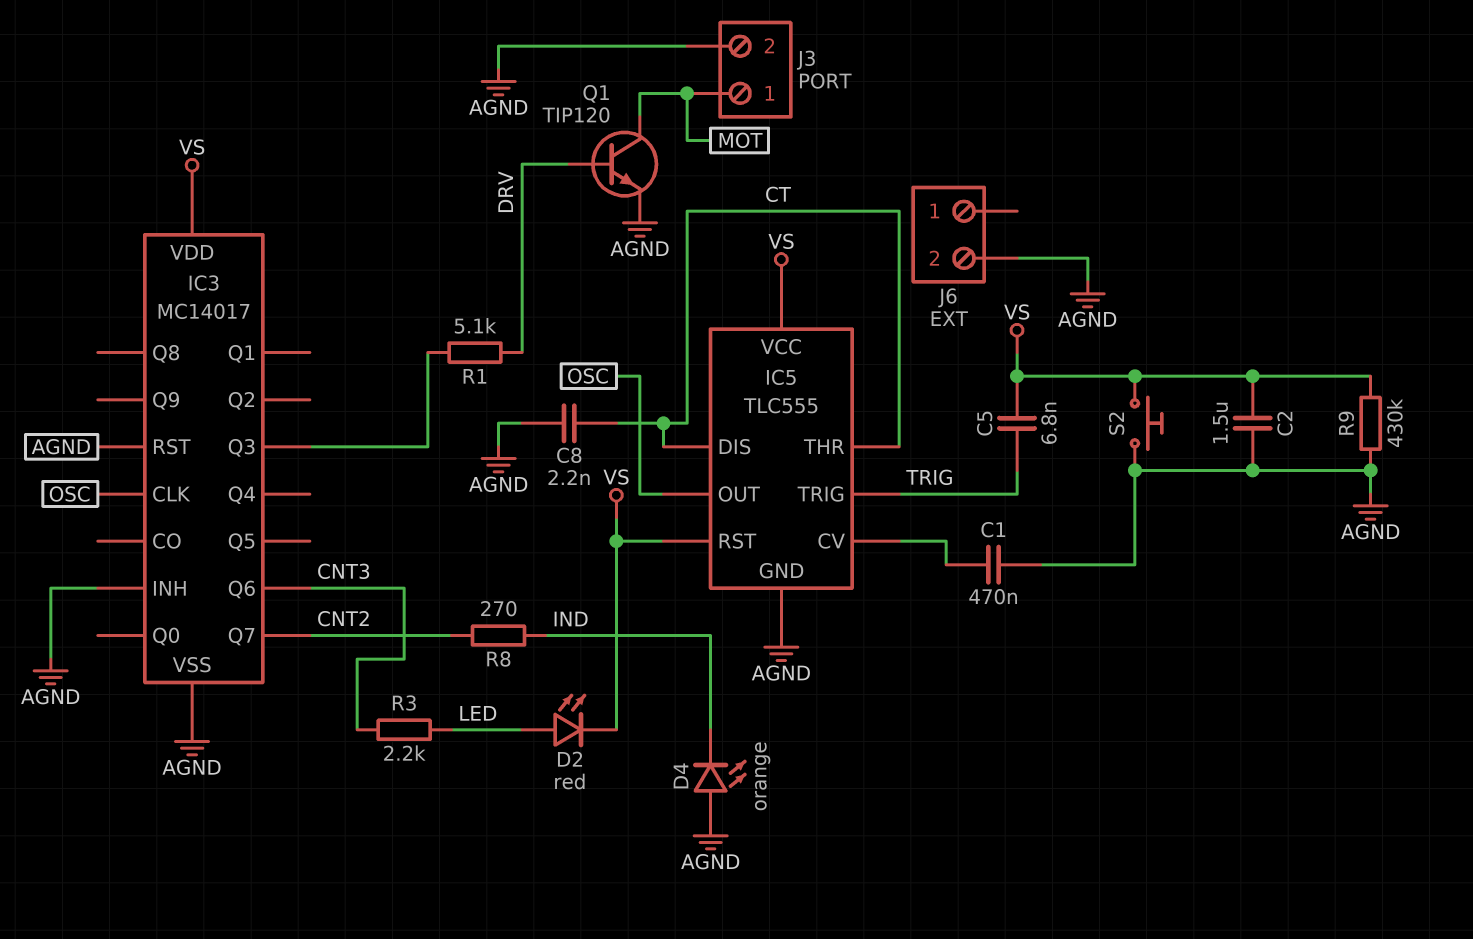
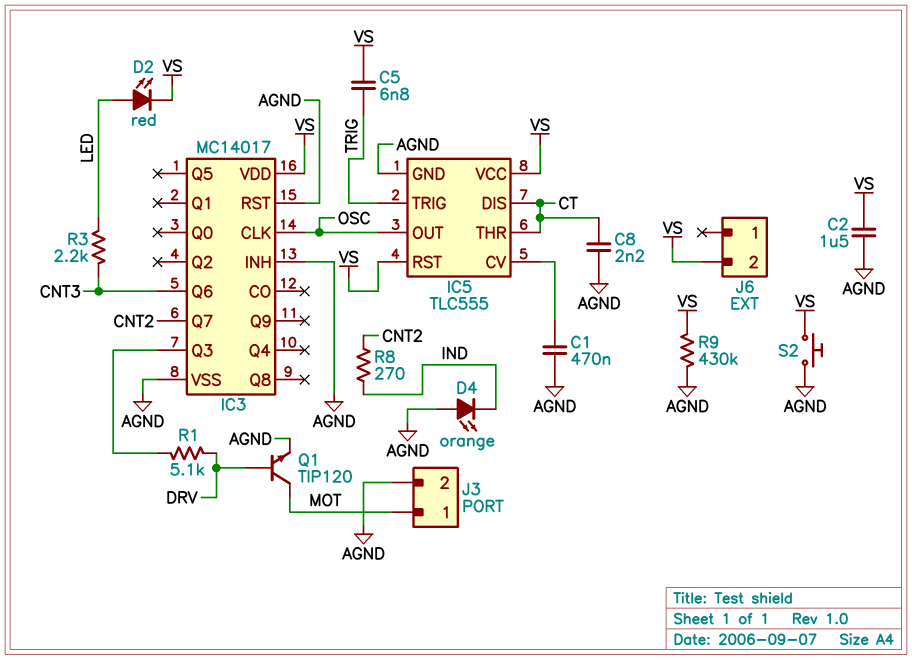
J6 pin 2: AGND -> VS

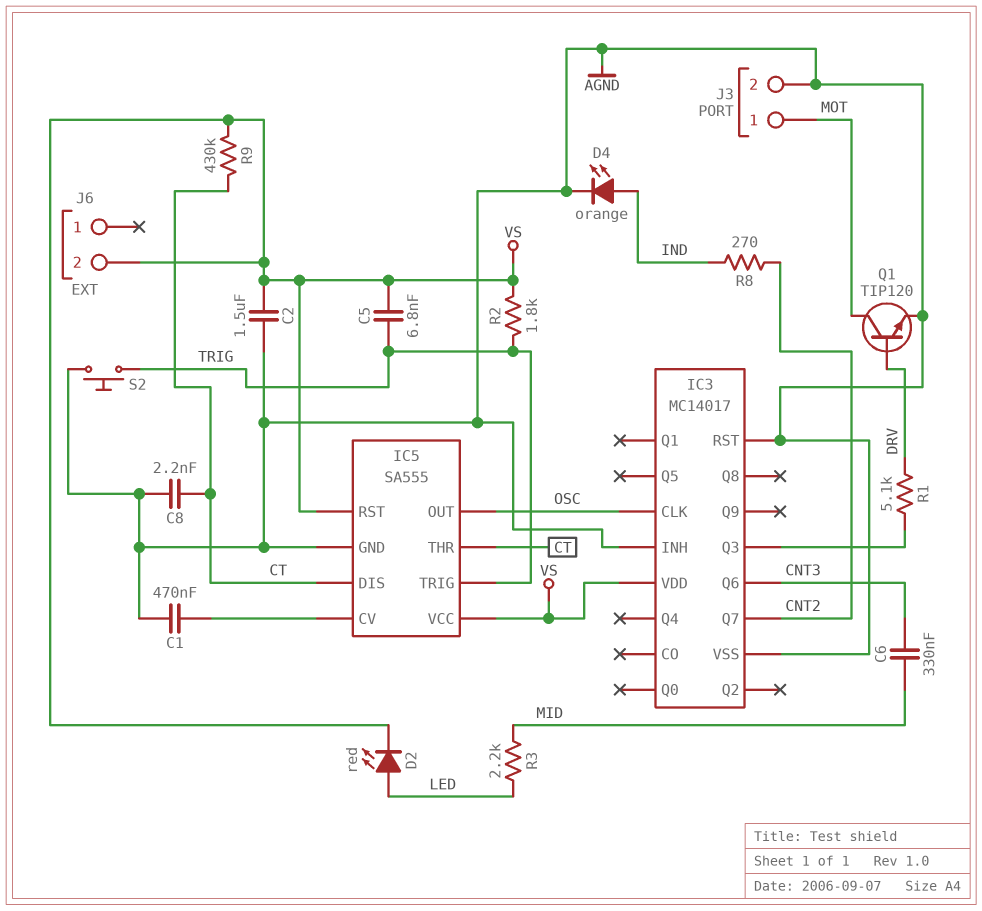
C6: none -> 330nF (CNT3, MID)
D4: LED orange (A AGND, K IND) -> LED orange (A IND, K AGND)
IC5: TLC555 -> SA555
R2: none -> 1.8k (TRIG, VS)
R3: 2.2k (CNT3, LED) -> 2.2k (LED, MID)
R9: 430k (AGND, VS) -> 430k (CT, VS)
S2: button (AGND, VS) -> button (AGND, TRIG)

